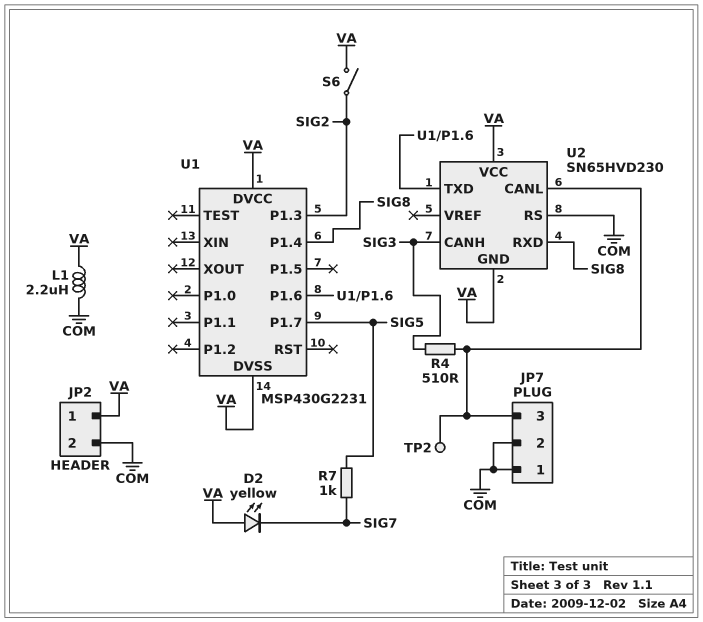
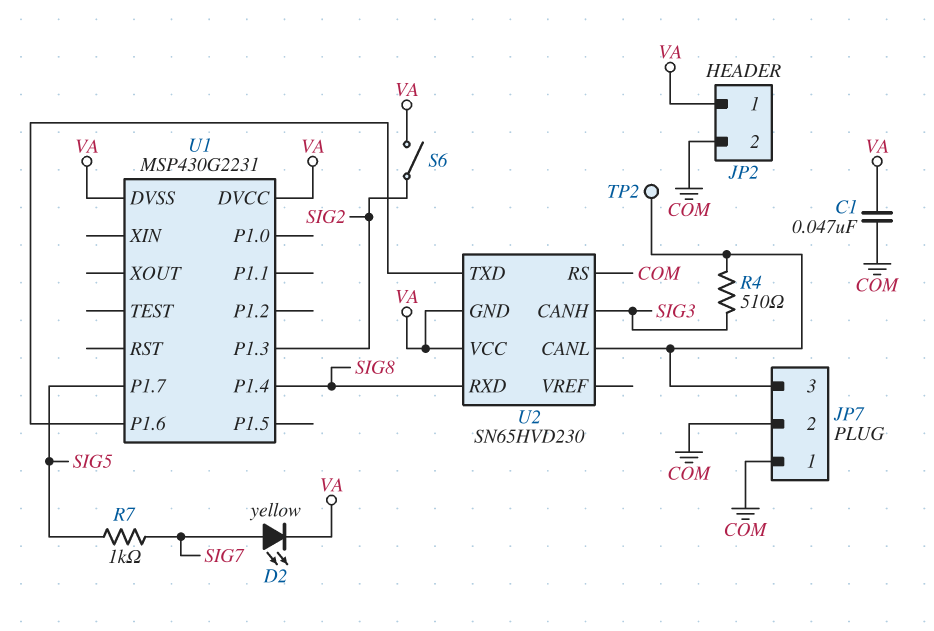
C1: none -> 47nF (COM, VA)
D2: LED yellow (A VA, K SIG7) -> LED yellow (A SIG7, K VA)
L1: 2.2uH (COM, VA) -> none

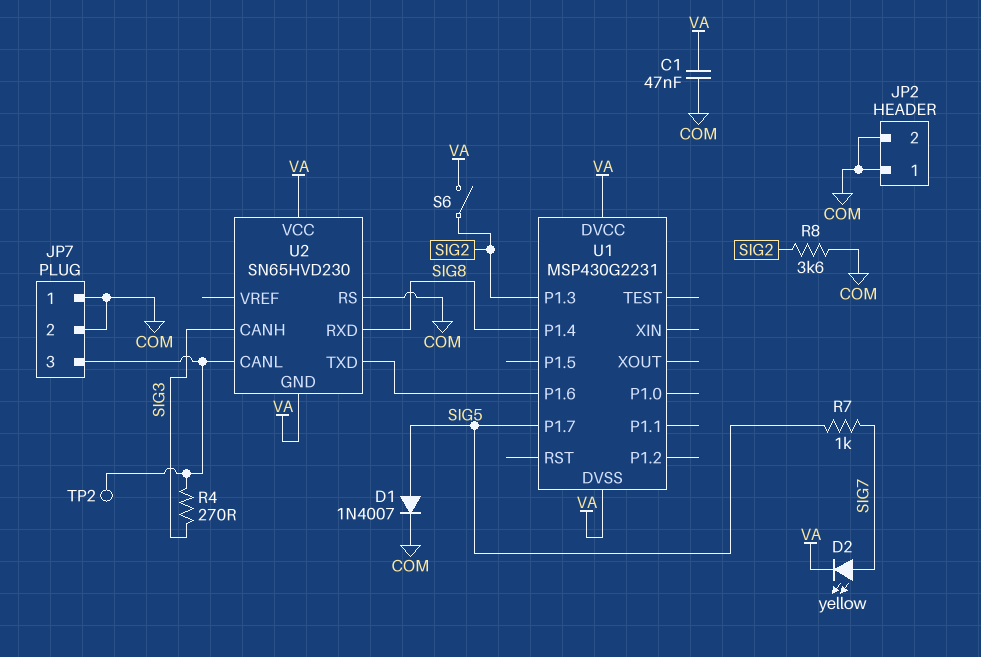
D1: none -> diode 1N4007 (A SIG5, K COM)
JP2 pin 1: VA -> COM
R4: 510 (JP7/3, SIG3) -> 270 (JP7/3, SIG3)
R8: none -> 3.6k (COM, SIG2)

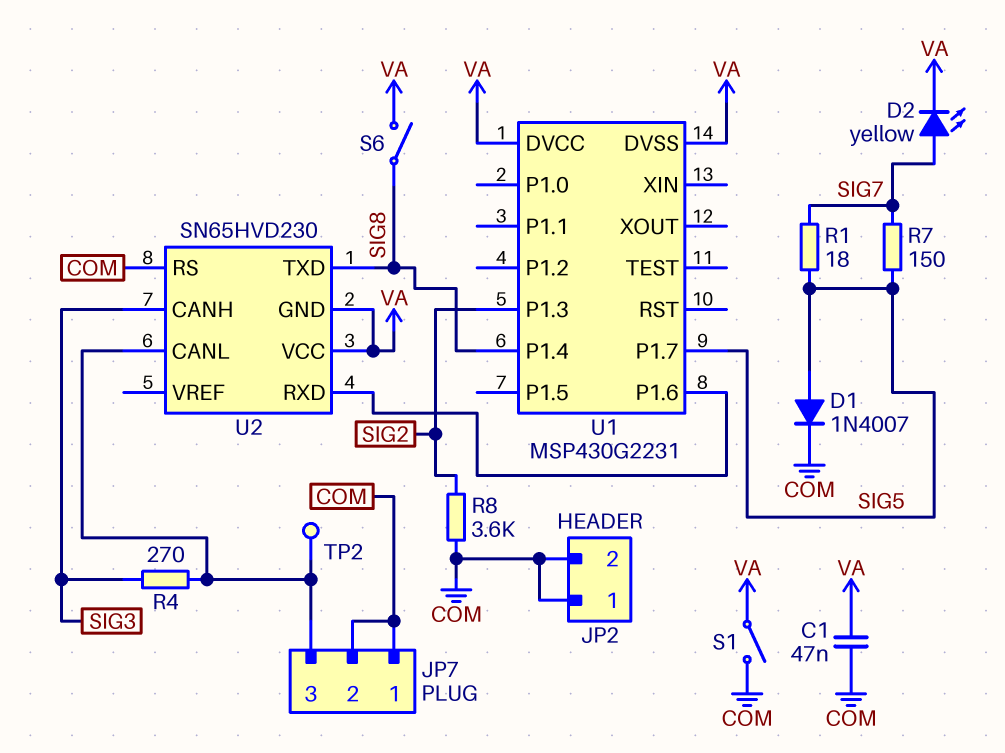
R1: none -> 18 (SIG5, SIG7)
R7: 1k (SIG5, SIG7) -> 150 (SIG5, SIG7)
S1: none -> switch (COM, VA)
S6: switch (SIG2, VA) -> switch (SIG8, VA)
U2 pin RXD: SIG8 -> U1/P1.6
U2 pin TXD: U1/P1.6 -> SIG8

